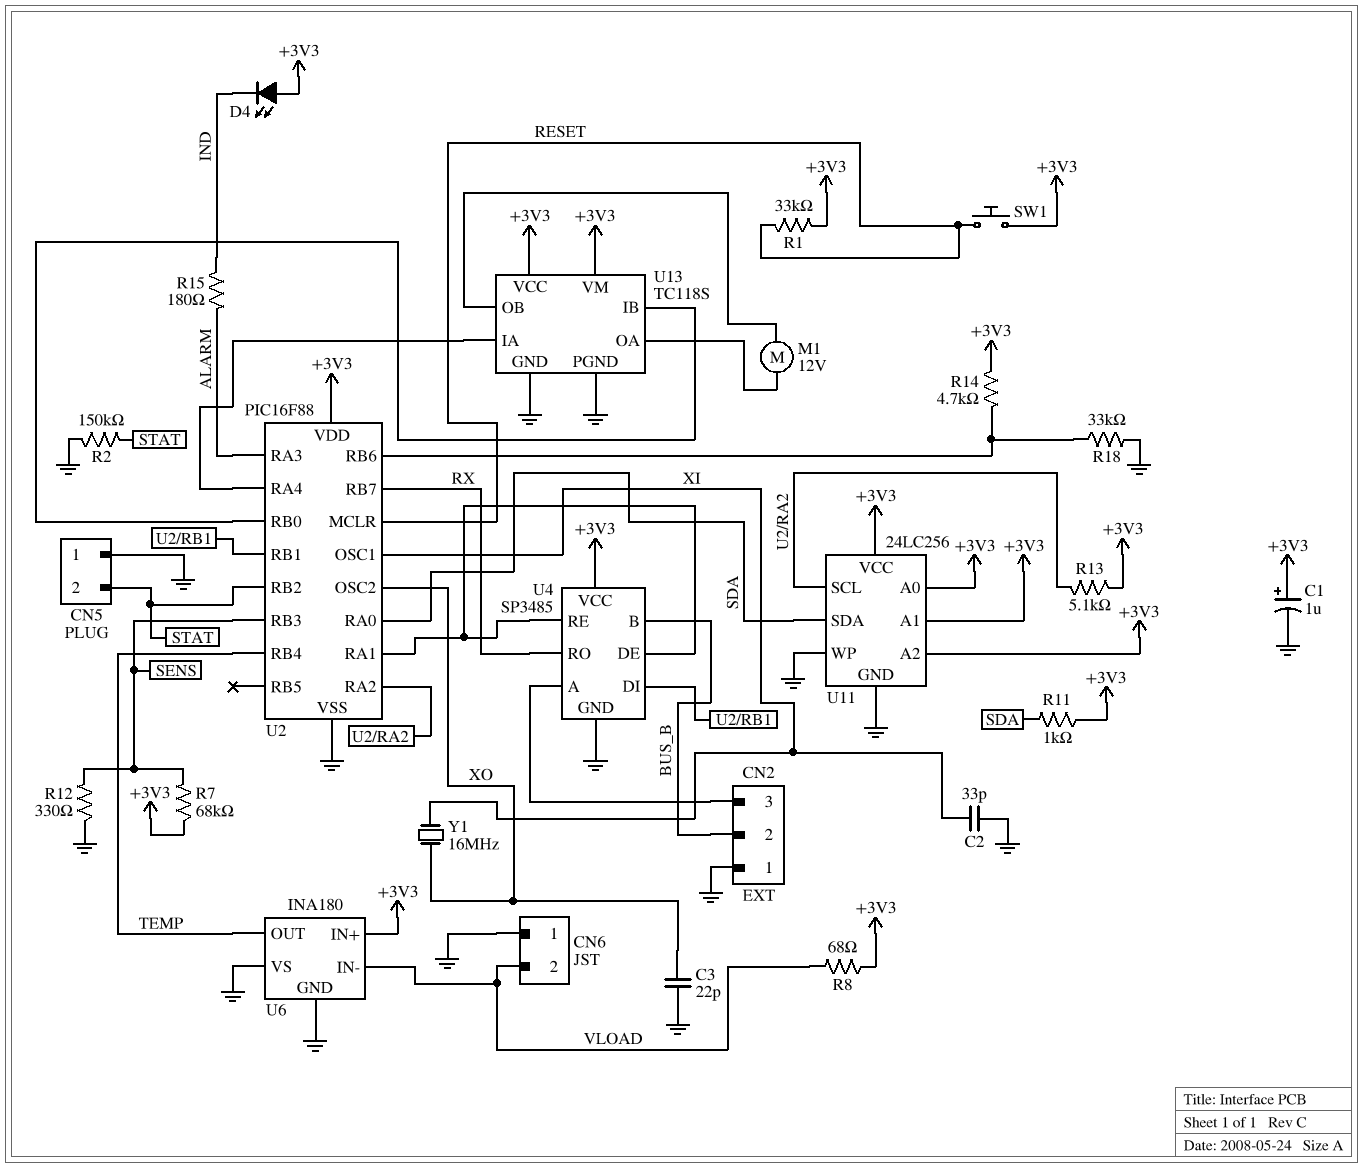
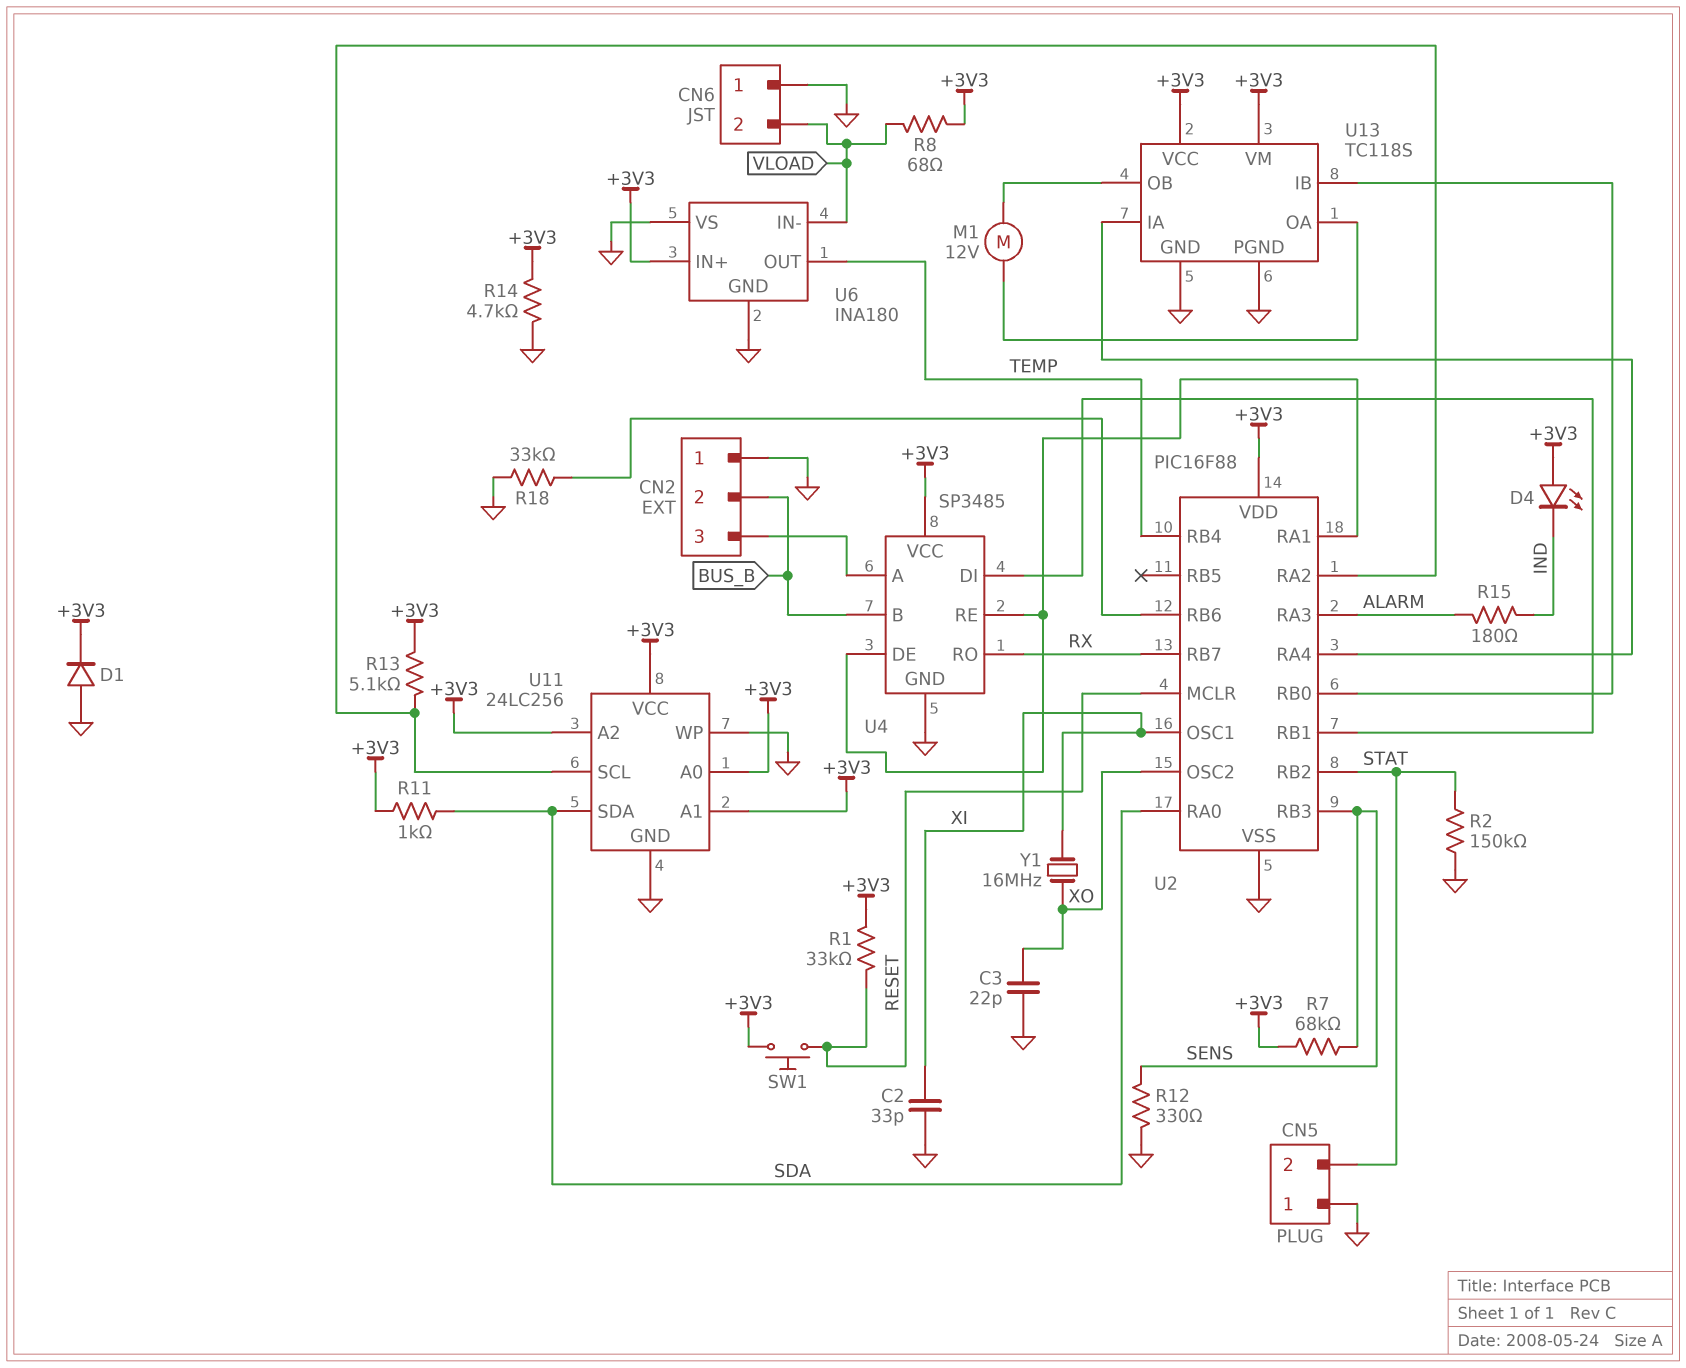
C1: 1uF (plus +3V3, minus GND) -> none
D1: none -> diode (A GND, K +3V3)
R14: 4.7k (+3V3, U2/RB6) -> 4.7k (+3V3, GND)

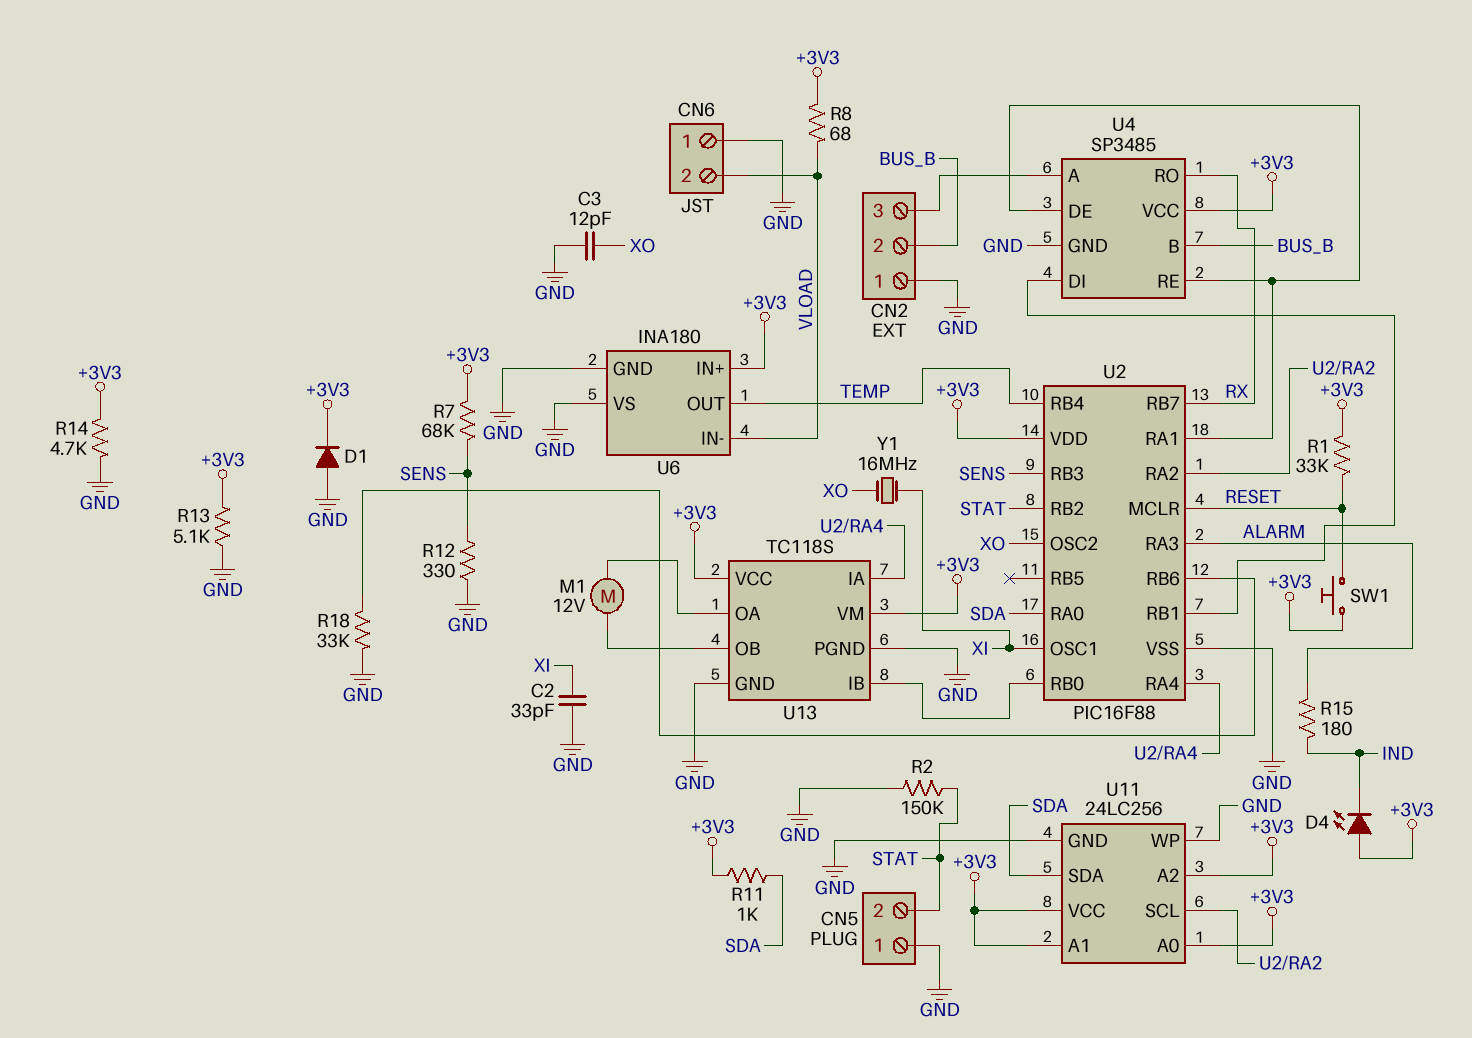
C3: 22pF (GND, XO) -> 12pF (GND, XO)
R13: 5.1k (+3V3, U2/RA2) -> 5.1k (+3V3, GND)

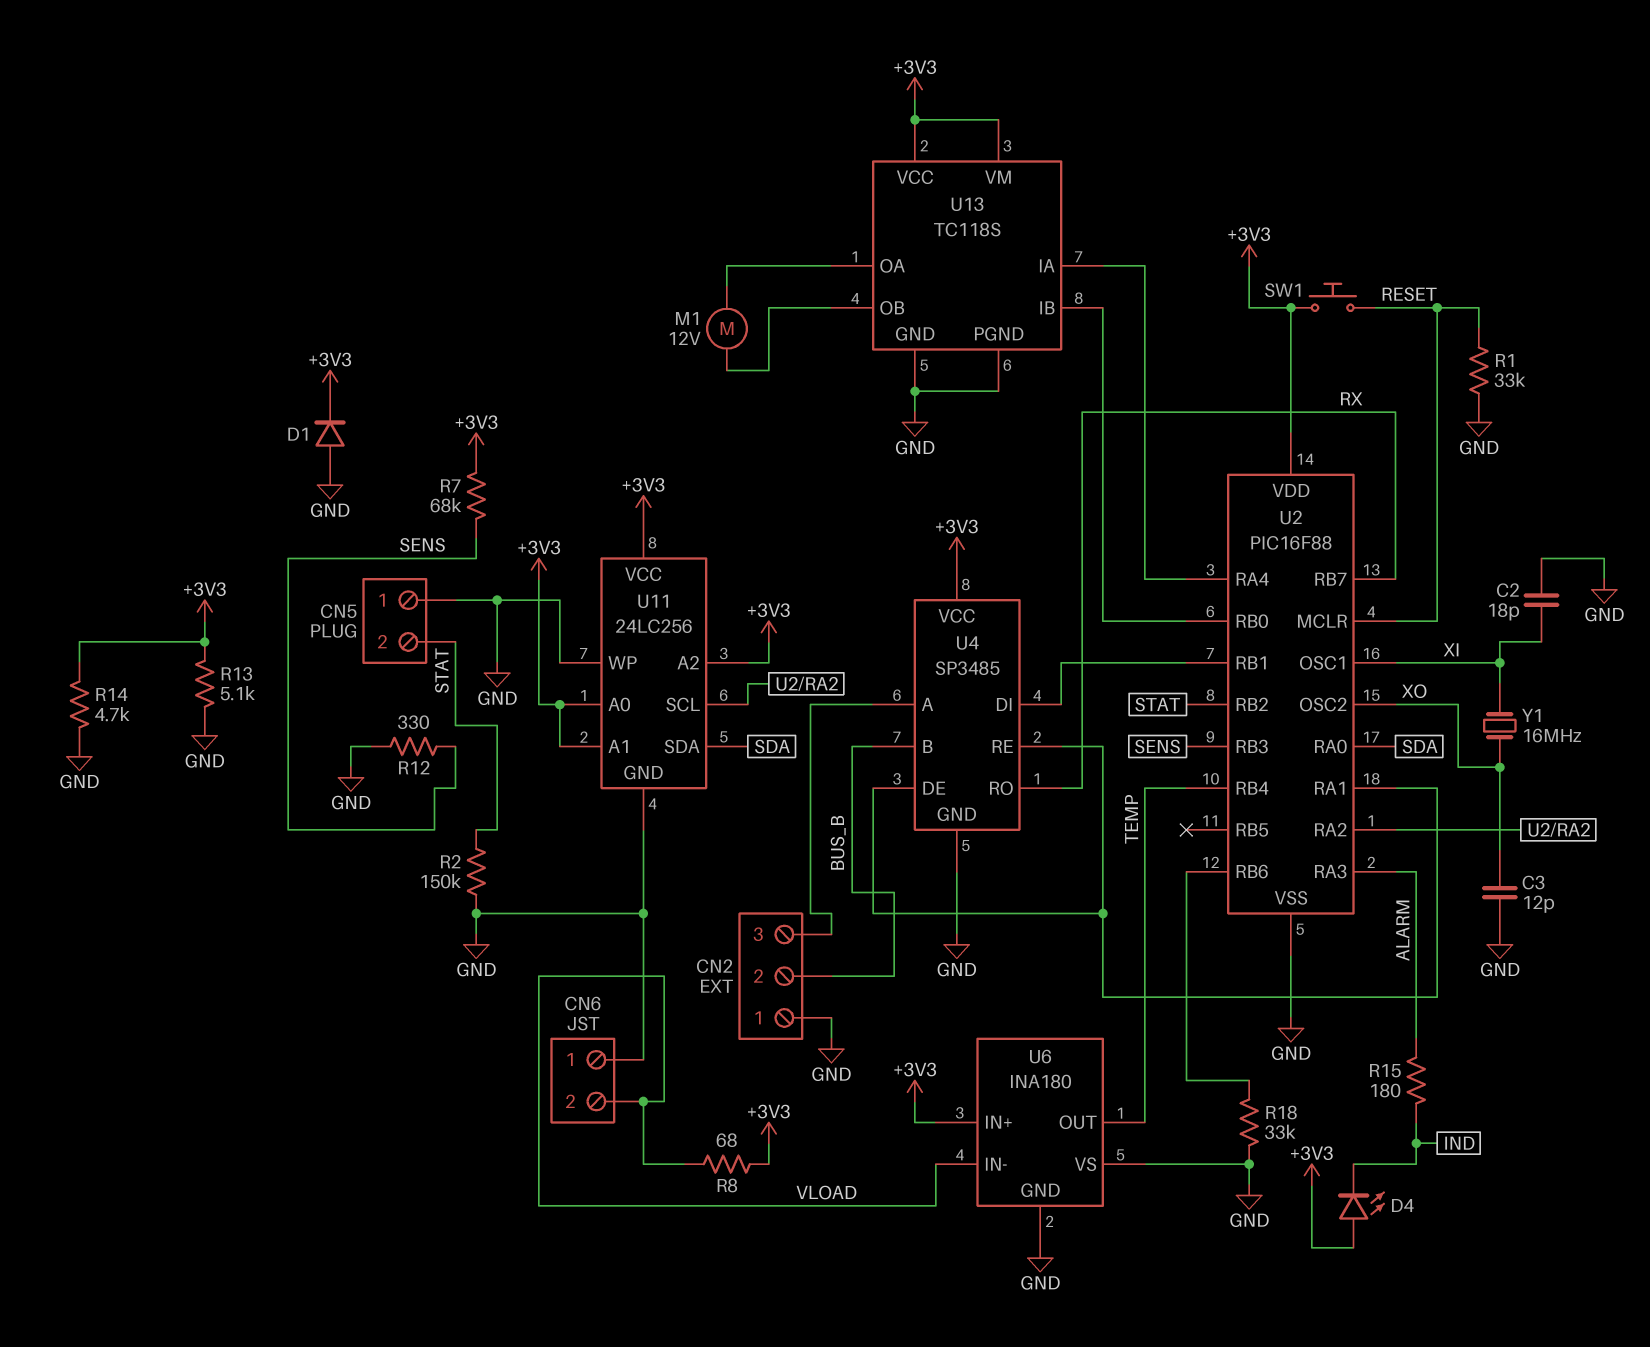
C2: 33pF (GND, XI) -> 18pF (GND, XI)
R1: 33k (+3V3, RESET) -> 33k (GND, RESET)
R11: 1k (+3V3, SDA) -> none

